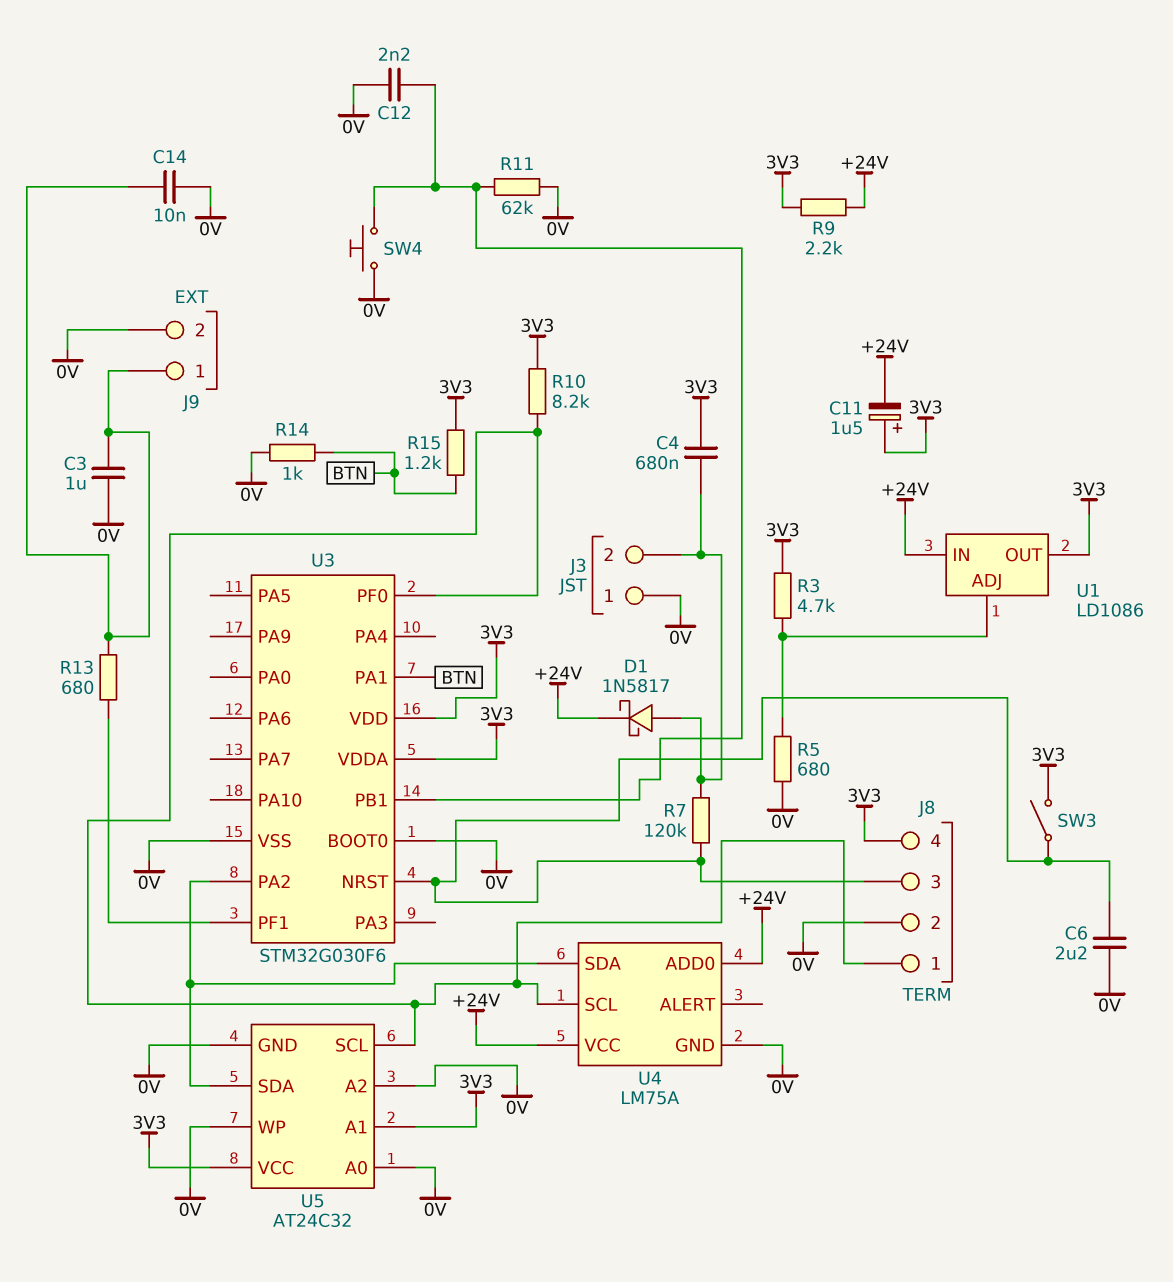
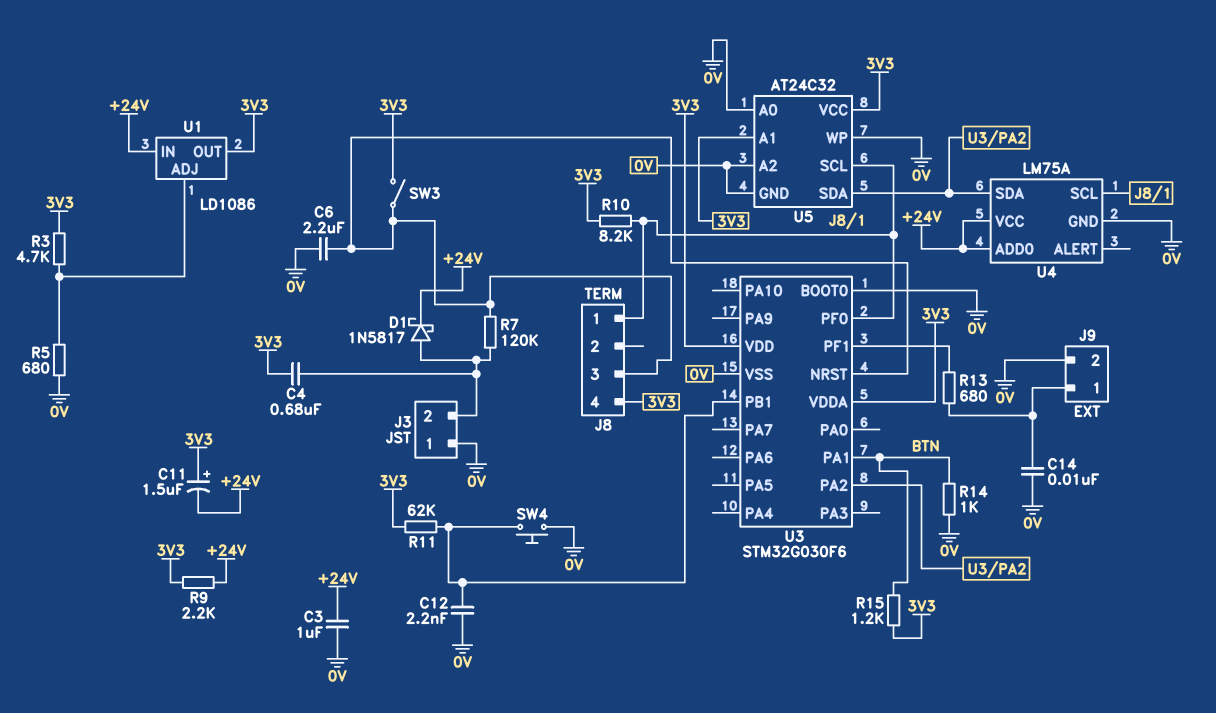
C3: 1uF (0V, J9/1) -> 1uF (+24V, 0V)
J8 pin 2: 0V -> none
R11: 62k (0V, U3/PB1) -> 62k (3V3, U3/PB1)

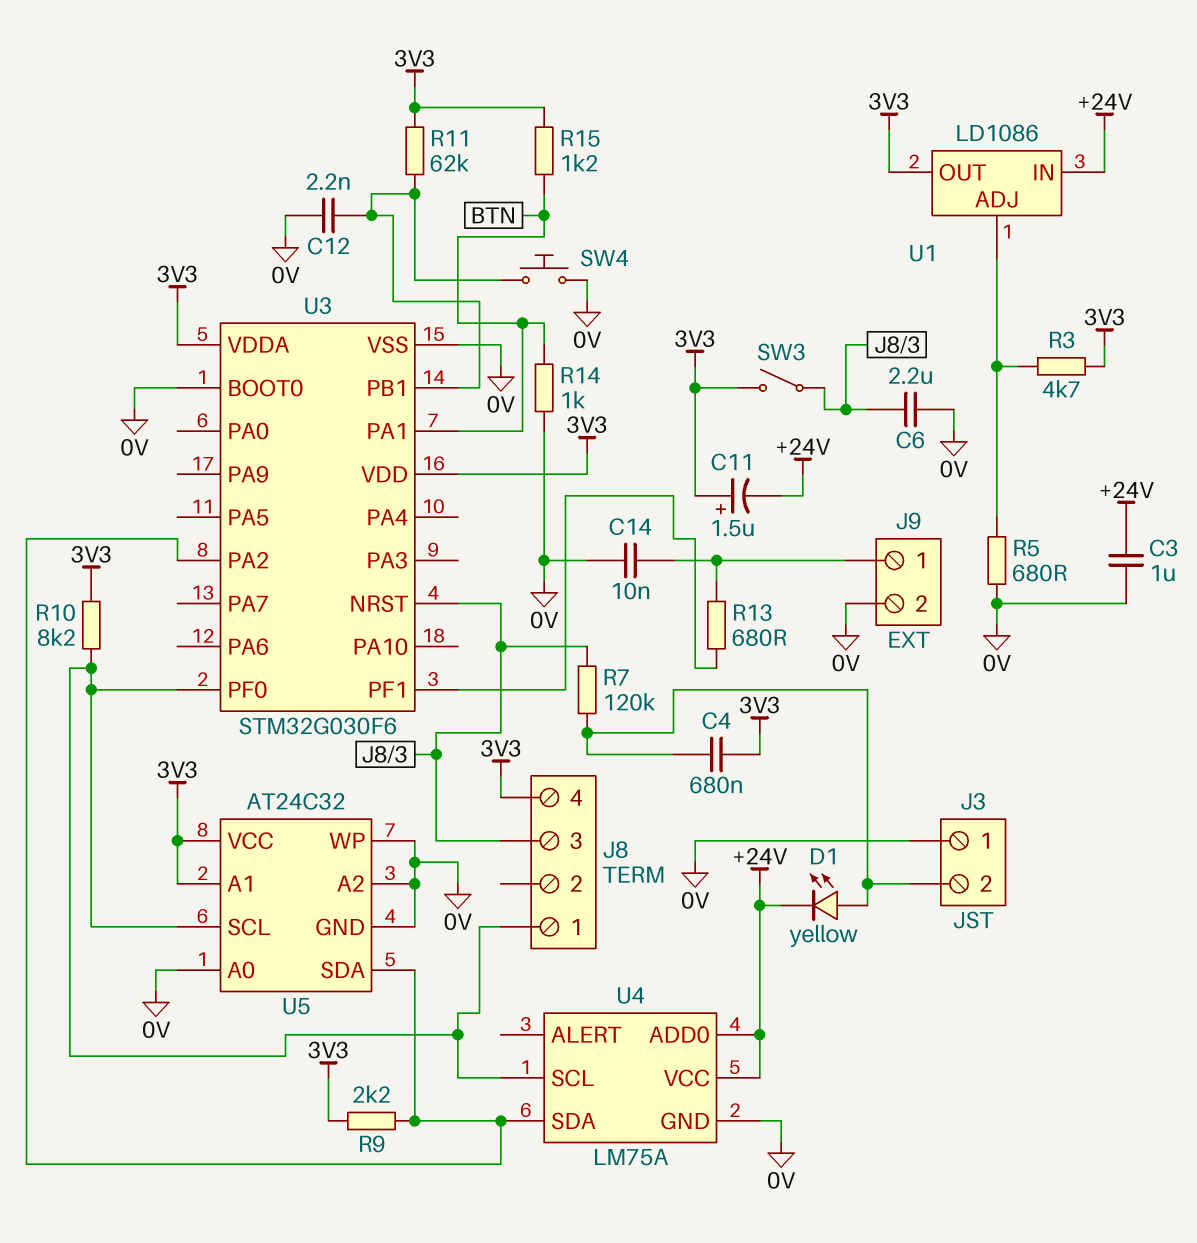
D1: schottky 1N5817 (A J3/2, K +24V) -> LED yellow (A J3/2, K +24V)
R9: 2.2k (+24V, 3V3) -> 2.2k (3V3, U3/PA2)

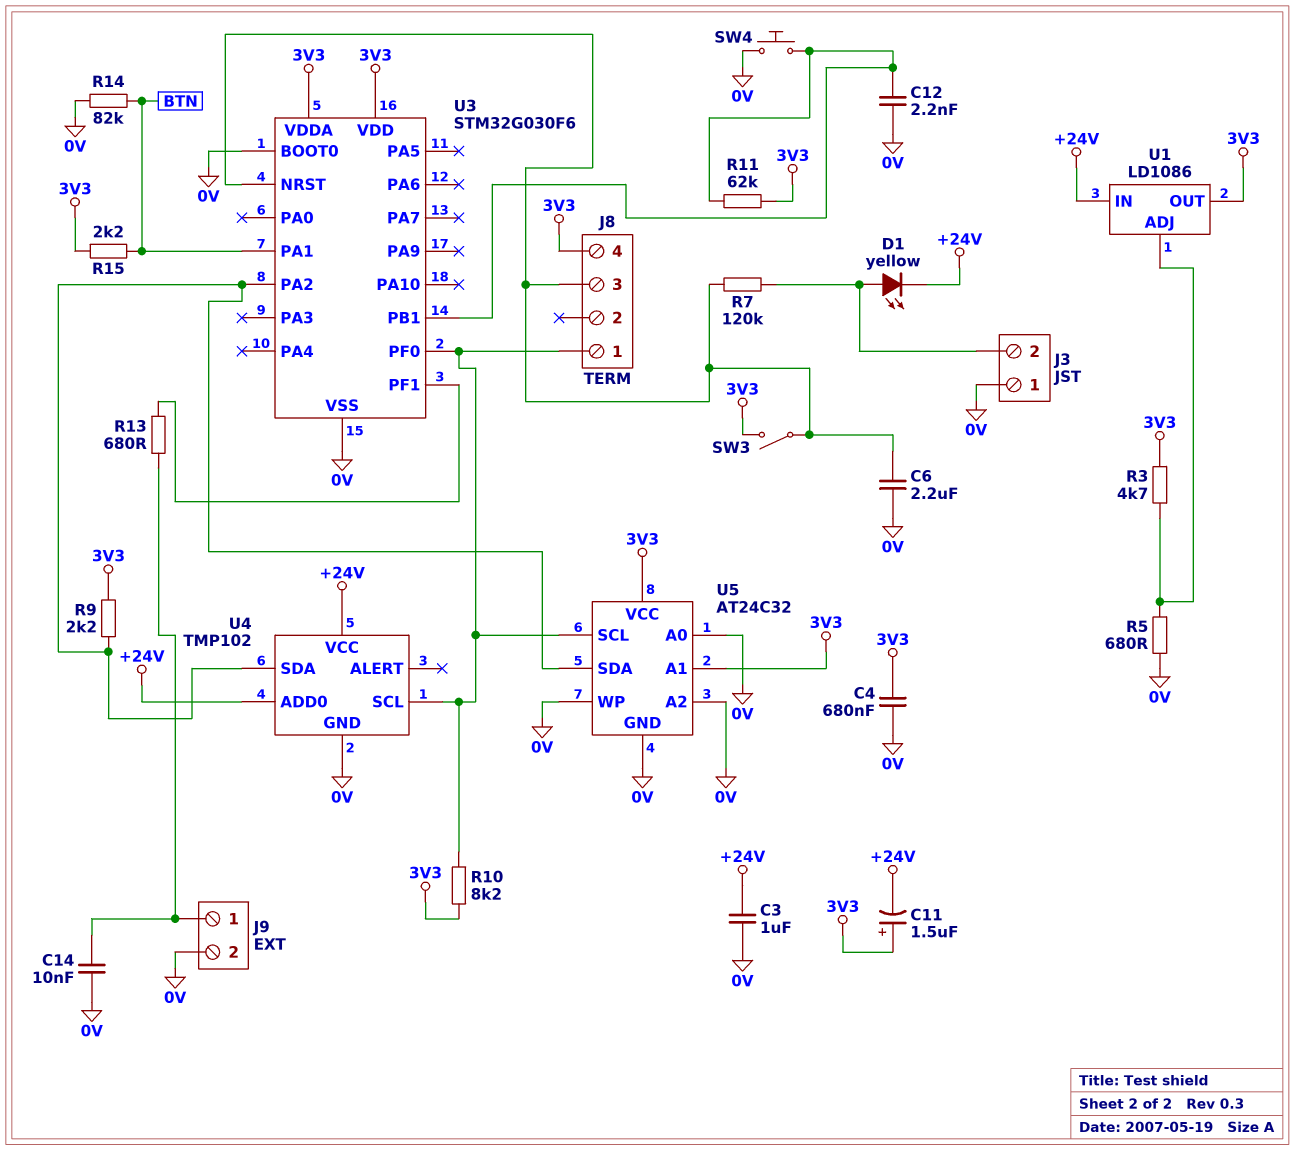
C4: 680nF (3V3, J3/2) -> 680nF (0V, 3V3)
R14: 1k (0V, BTN) -> 82k (0V, BTN)
R15: 1.2k (3V3, BTN) -> 2.2k (3V3, BTN)
U4: LM75A -> TMP102

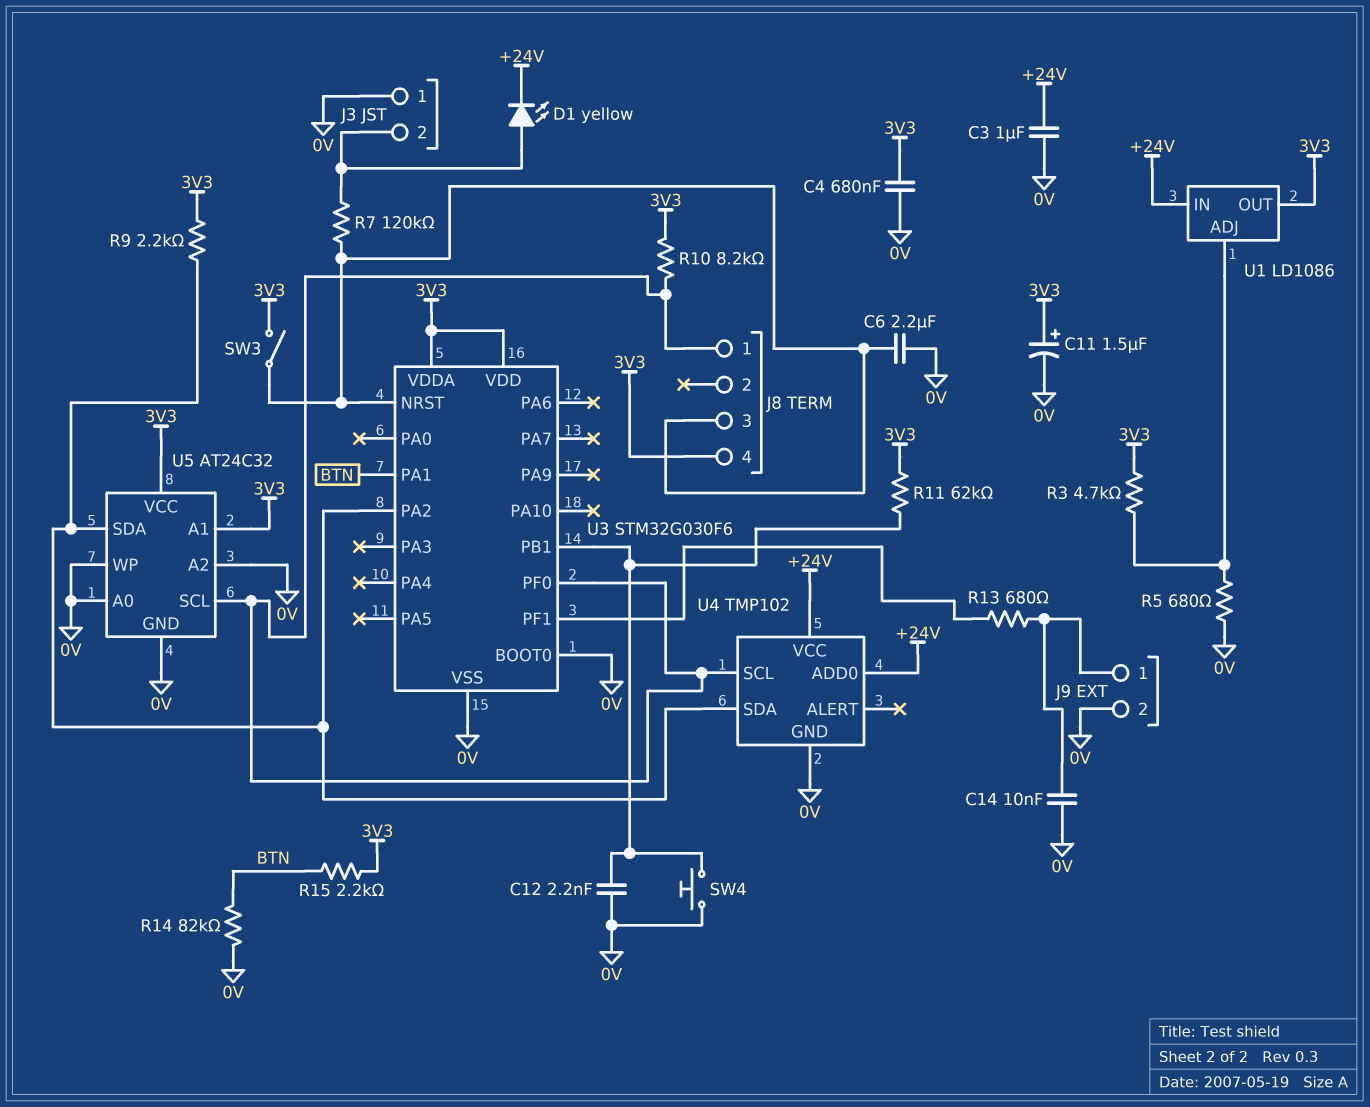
C11: 1.5uF (plus 3V3, minus +24V) -> 1.5uF (plus 3V3, minus 0V)

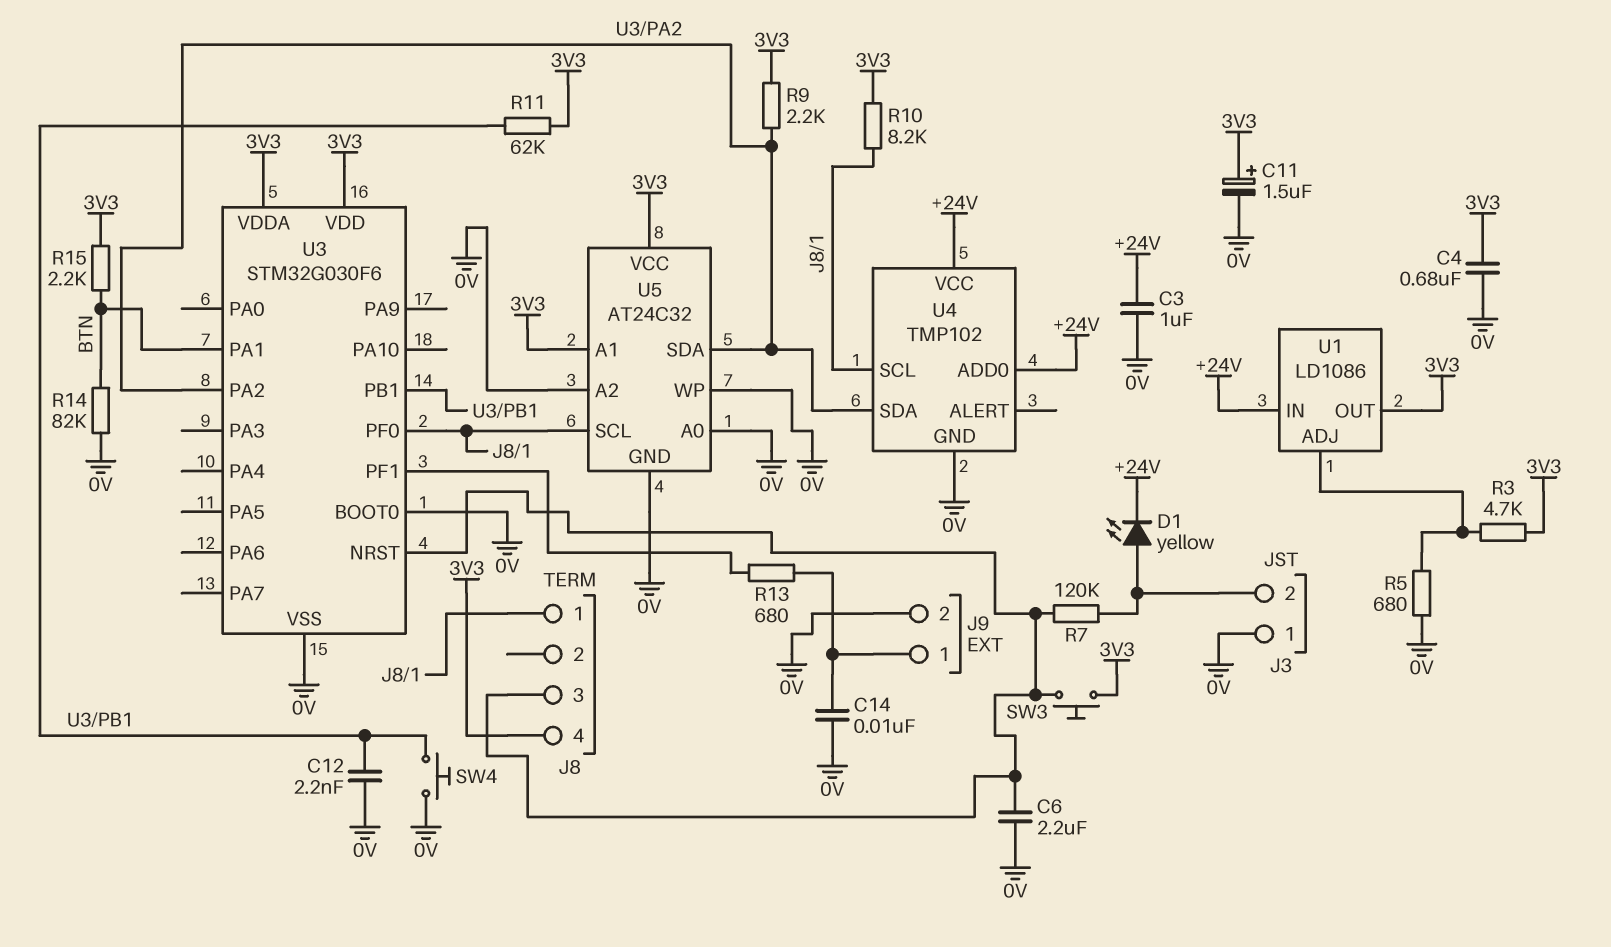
SW3: switch (3V3, J8/3) -> button (3V3, J8/3)

